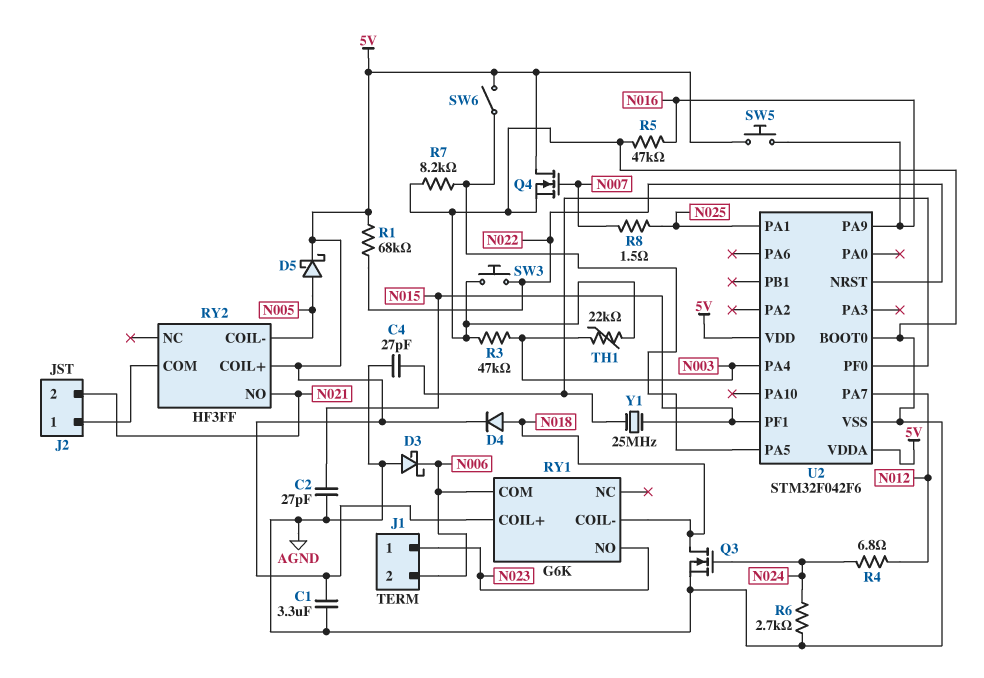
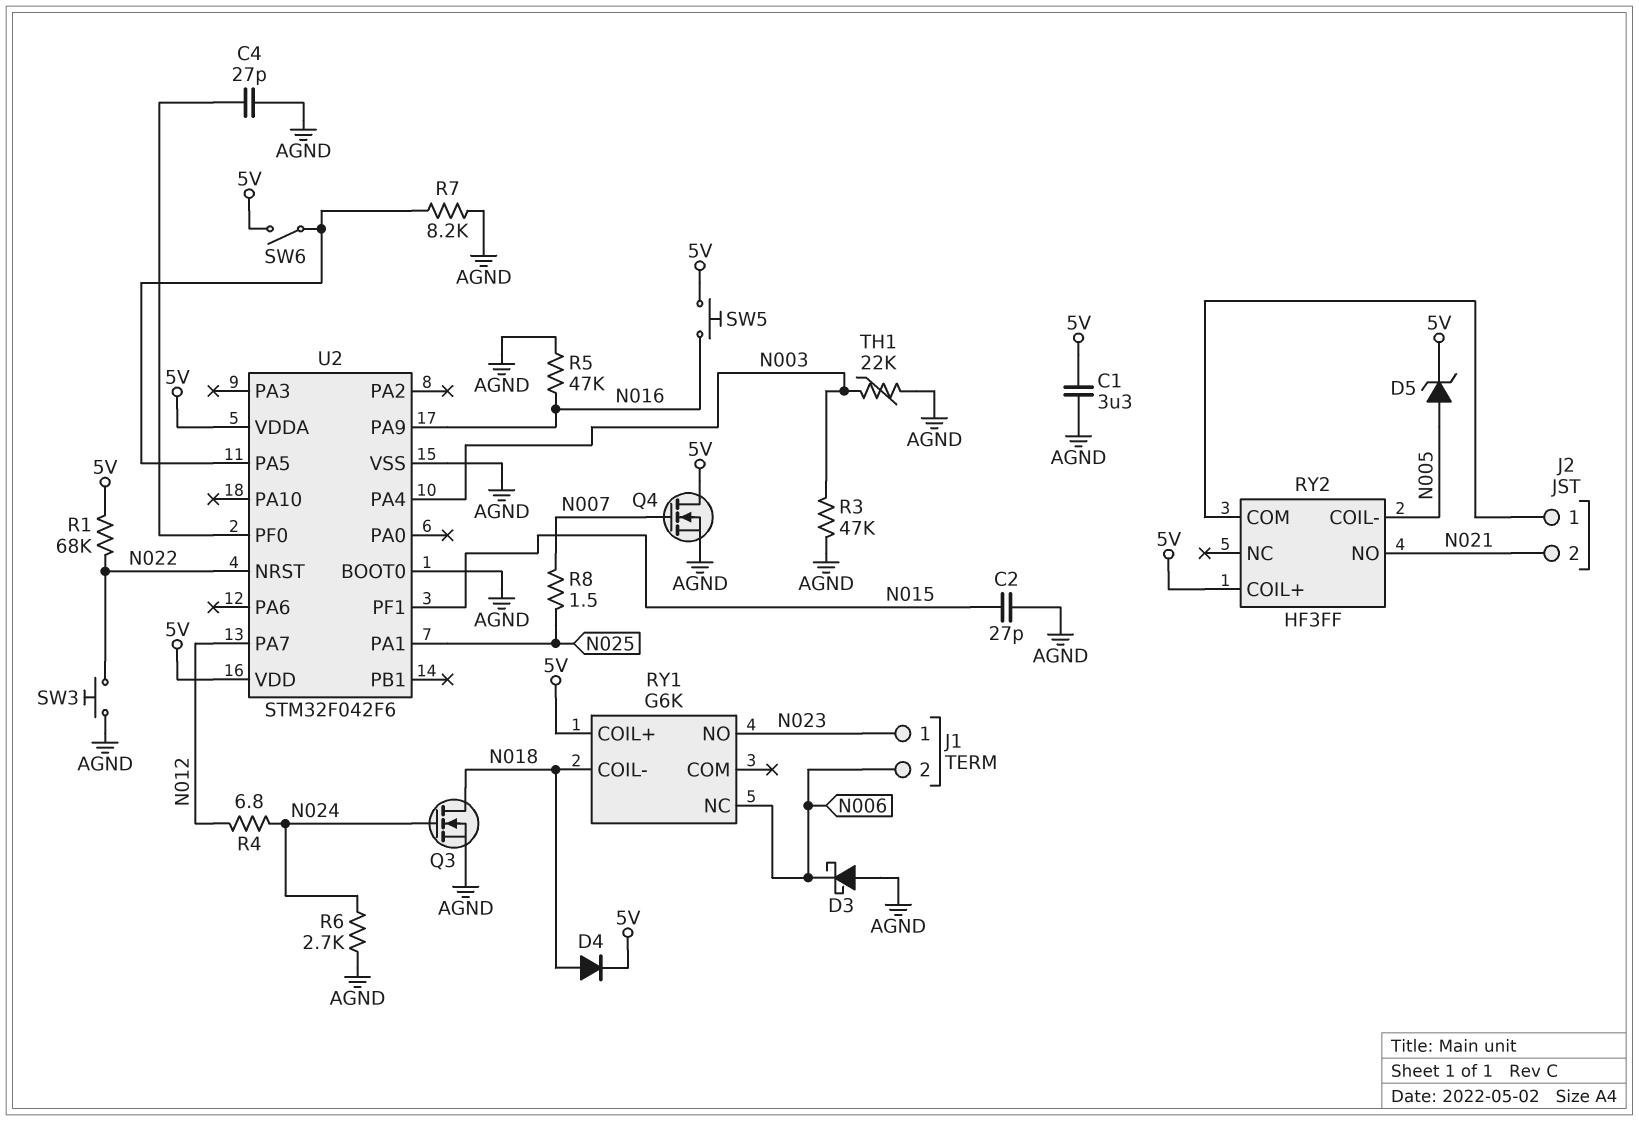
D5: schottky (A N005, K 5V) -> zener (A N005, K 5V)
RY1 pin COM: N006 -> none
RY1 pin NC: none -> N006
Y1: 25MHz (N015, U2/PF0) -> none

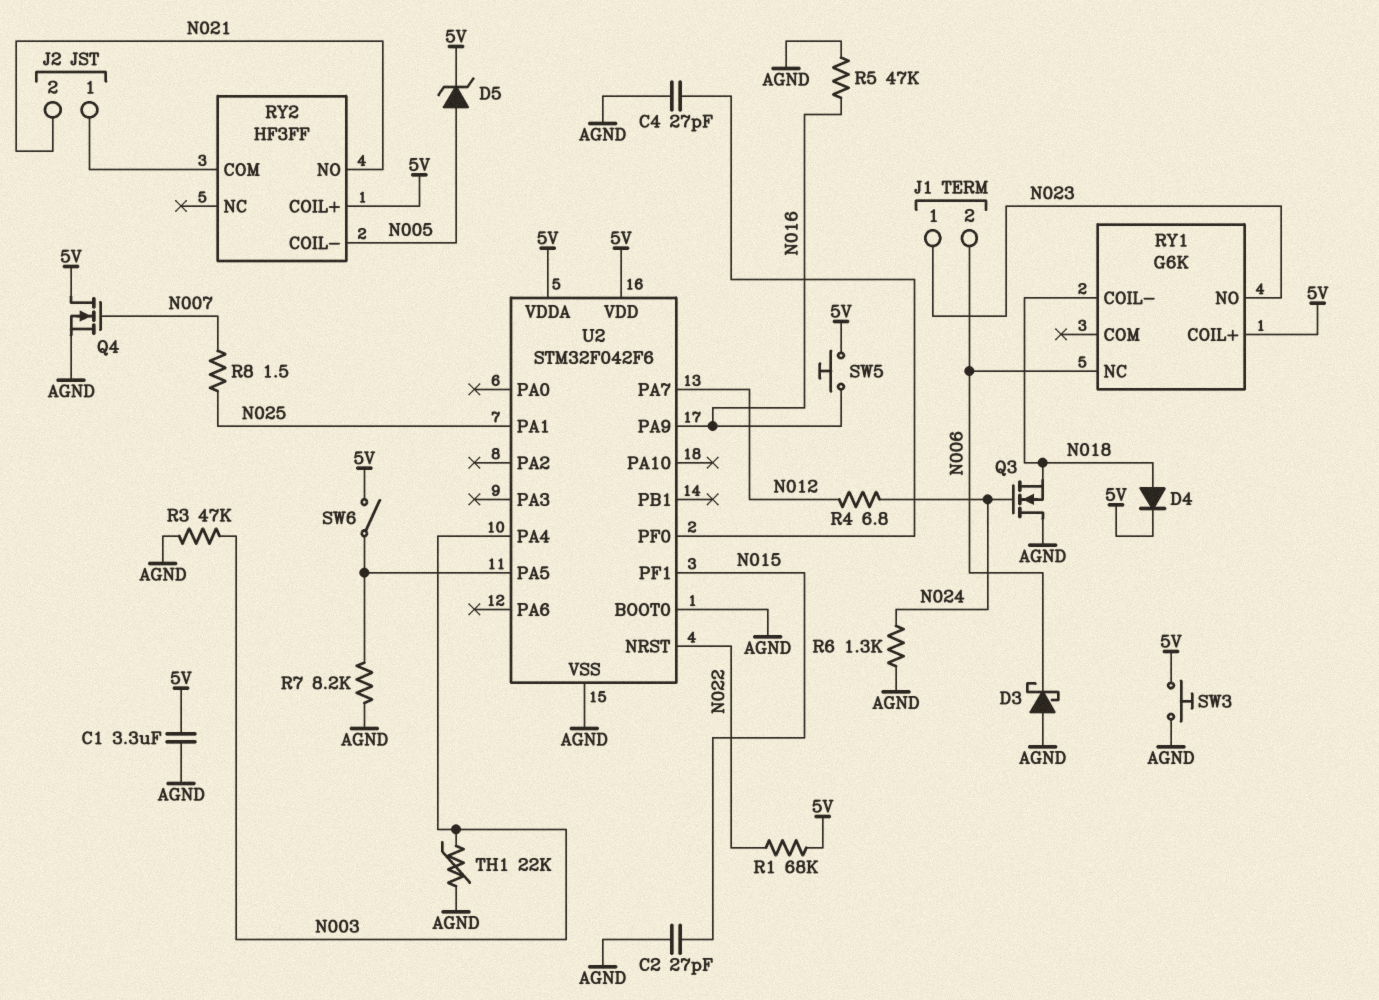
Q3: NMOS (G N024, D N018, S AGND) -> NMOS (G N024, D AGND, S N018)
R6: 2.7k (AGND, N024) -> 1.3k (AGND, N024)
SW3: button (AGND, N022) -> button (5V, AGND)

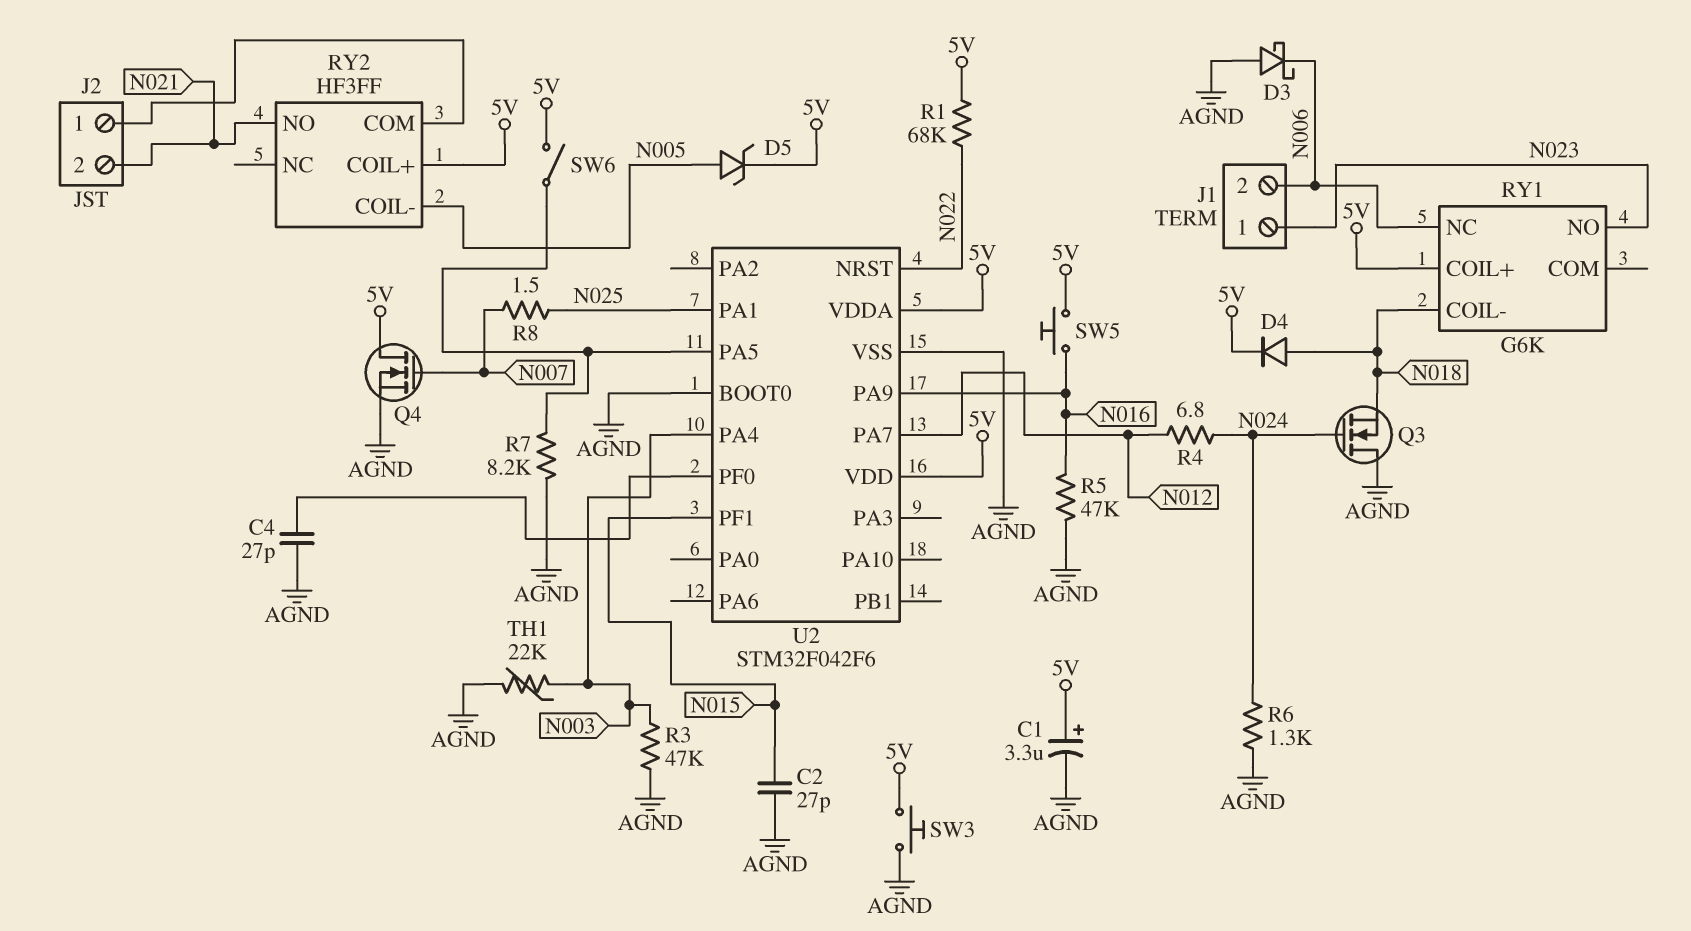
C1: 3.3uF (5V, AGND) -> 3.3uF (plus 5V, minus AGND)

